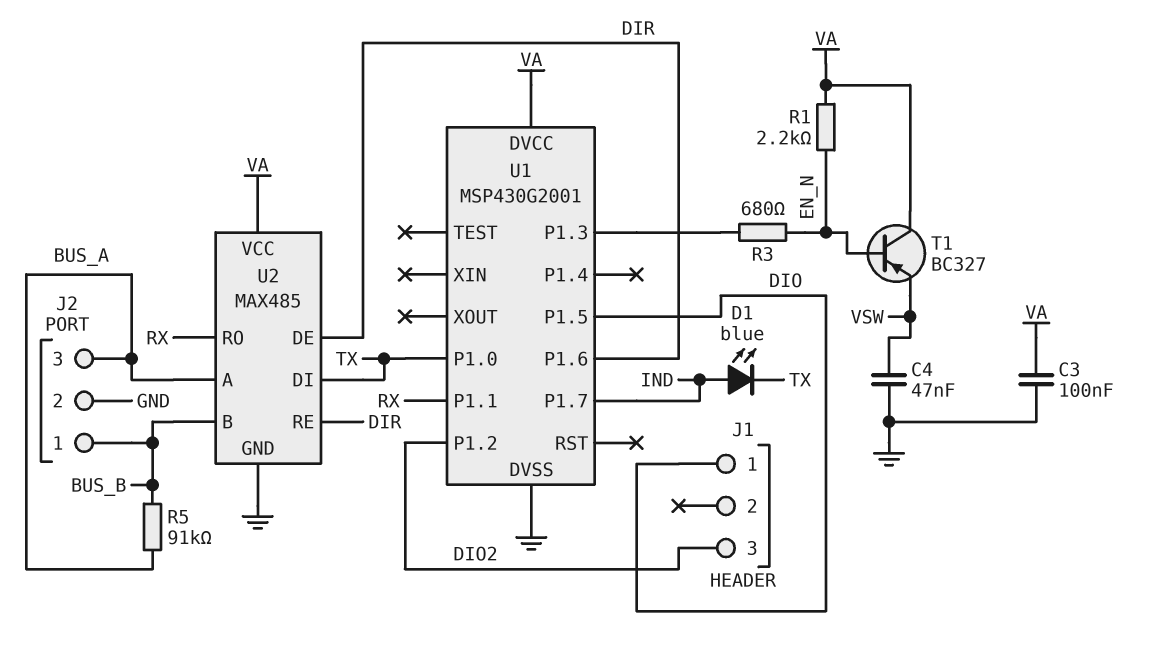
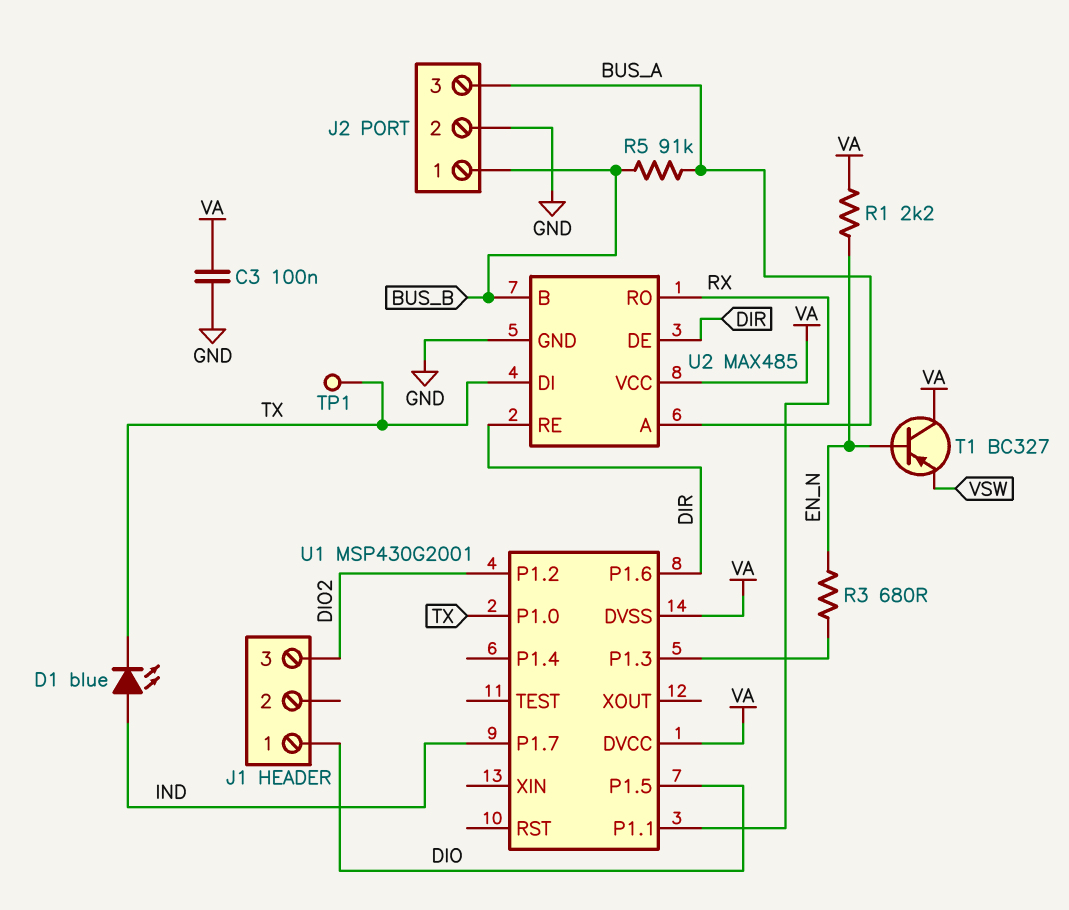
C4: 47nF (GND, VSW) -> none
TP1: none -> test point (TX)
U1 pin DVSS: GND -> VA

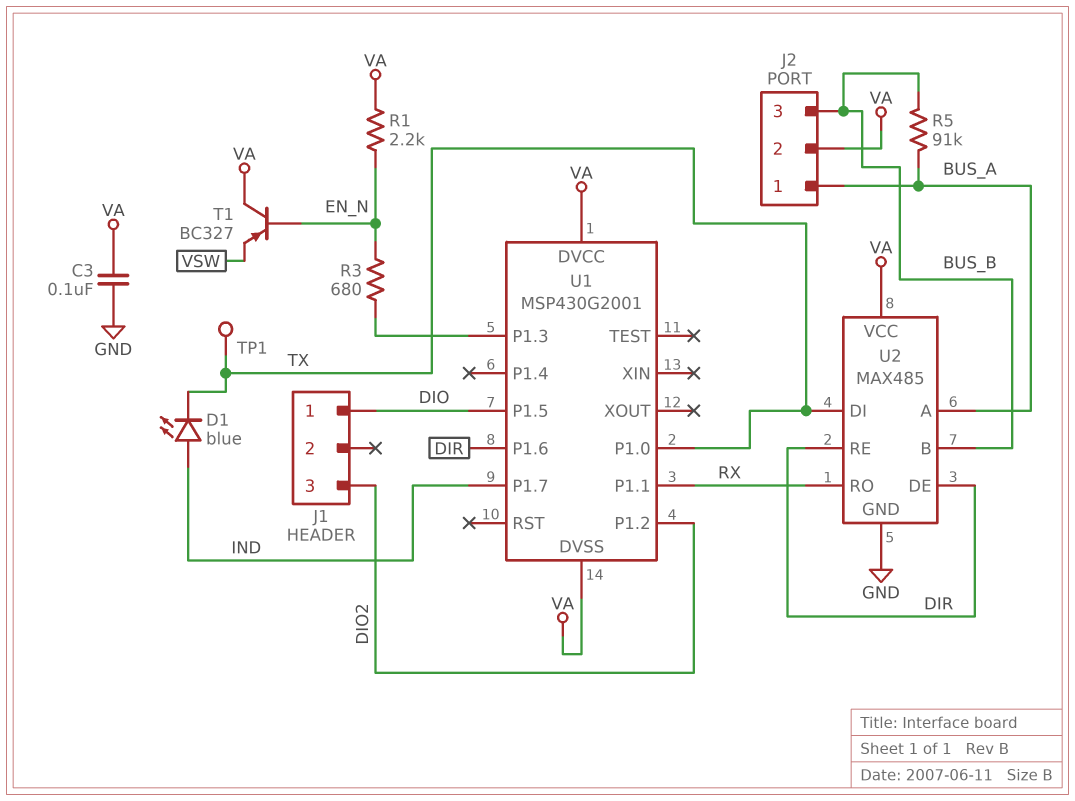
J2 pin 1: BUS_B -> BUS_A
J2 pin 2: GND -> VA
J2 pin 3: BUS_A -> BUS_B

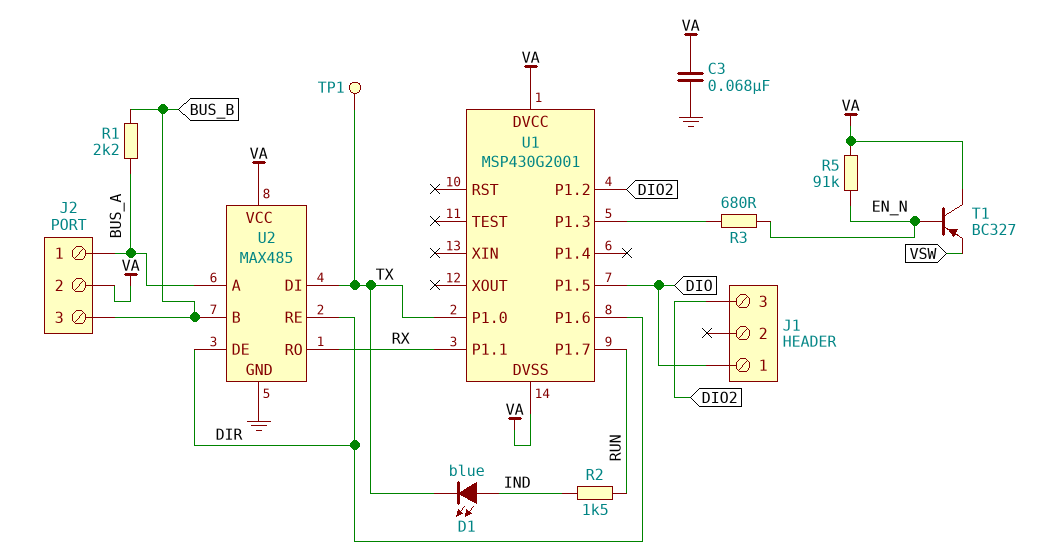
C3: 100nF (GND, VA) -> 68nF (GND, VA)
R1: 2.2k (EN_N, VA) -> 2.2k (BUS_A, BUS_B)
R2: none -> 1.5k (IND, RUN)
R5: 91k (BUS_A, BUS_B) -> 91k (EN_N, VA)
U1 pin P1.7: IND -> RUN

